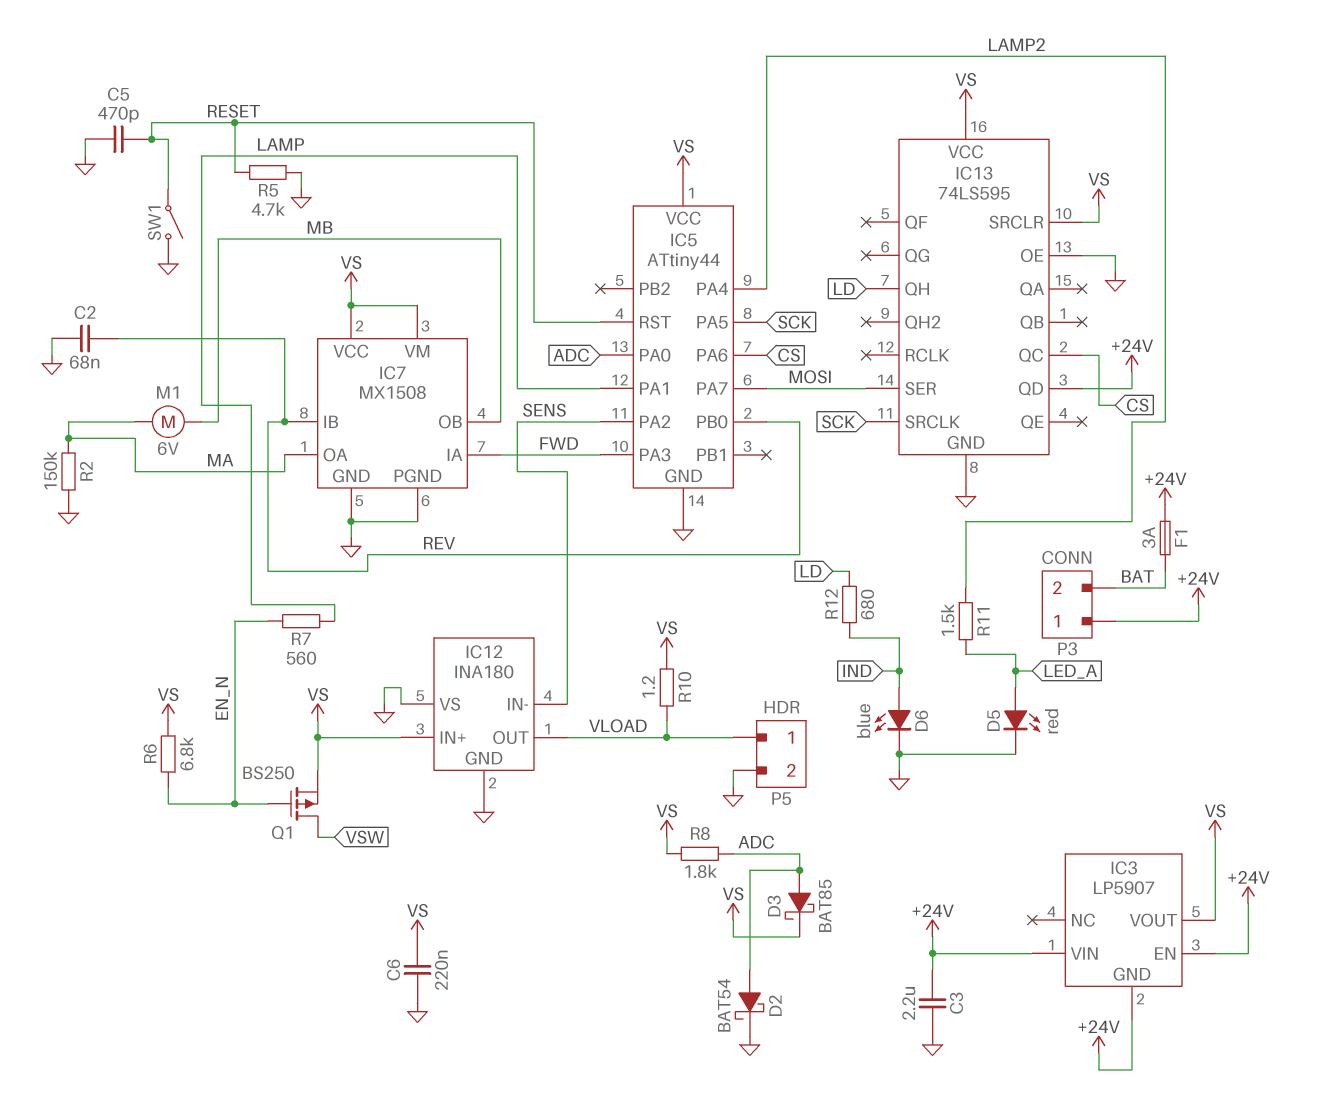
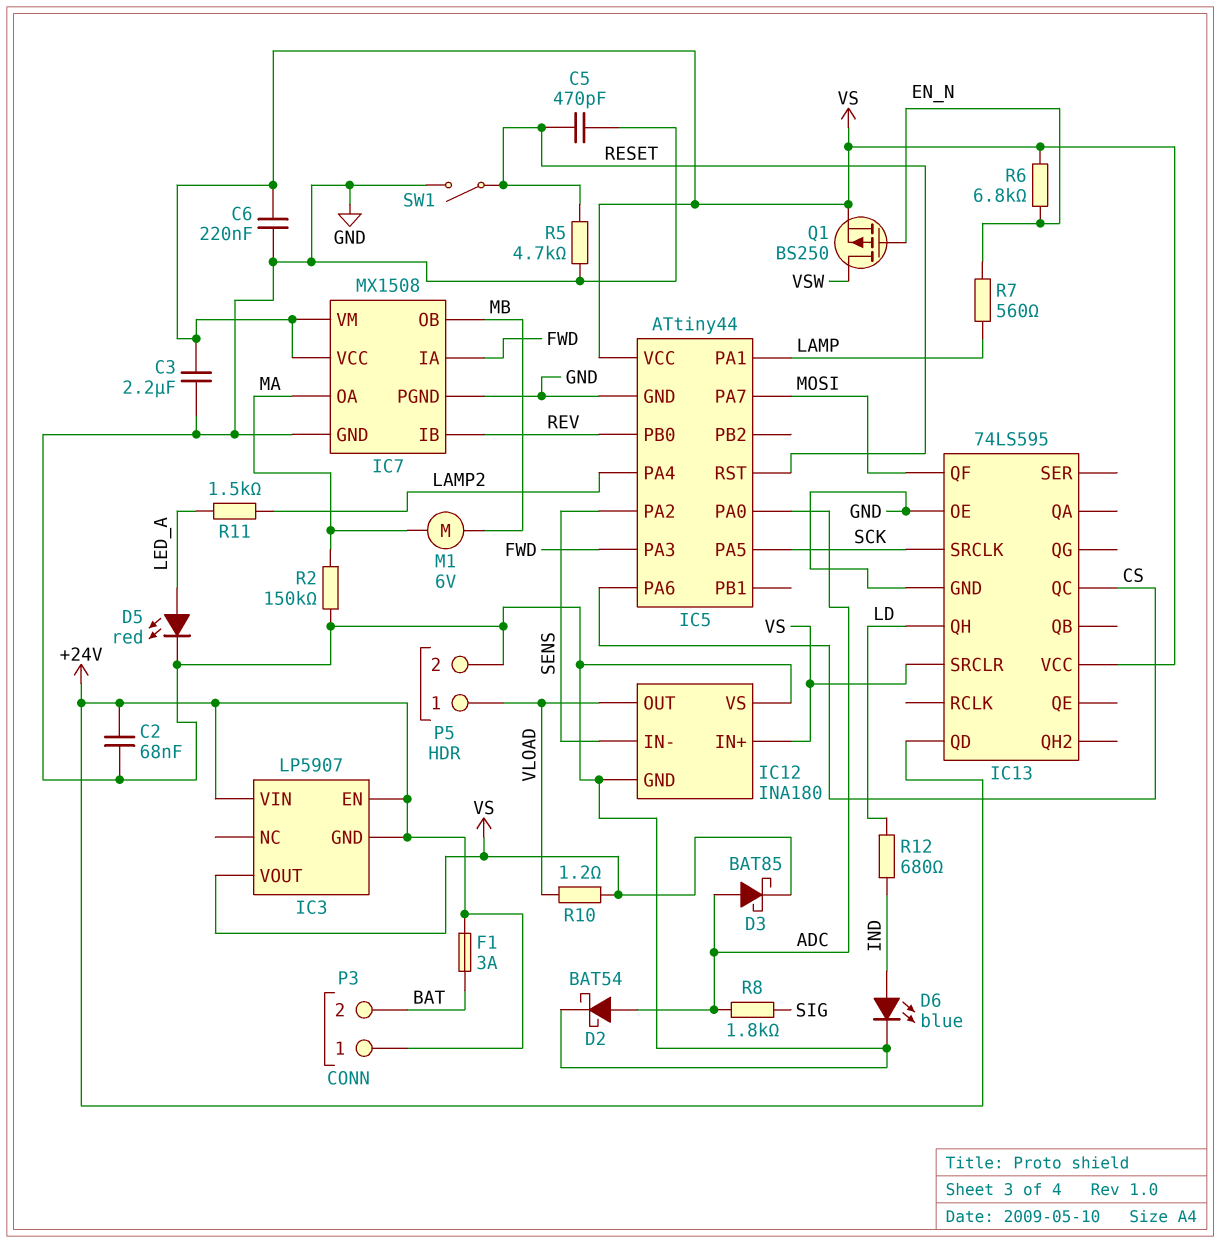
C2: 68nF (GND, REV) -> 68nF (+24V, GND)
C3: 2.2uF (+24V, GND) -> 2.2uF (GND, VS)
IC13 pin QF: none -> MOSI
IC13 pin SER: MOSI -> none
R8: 1.8k (ADC, VS) -> 1.8k (ADC, SIG)

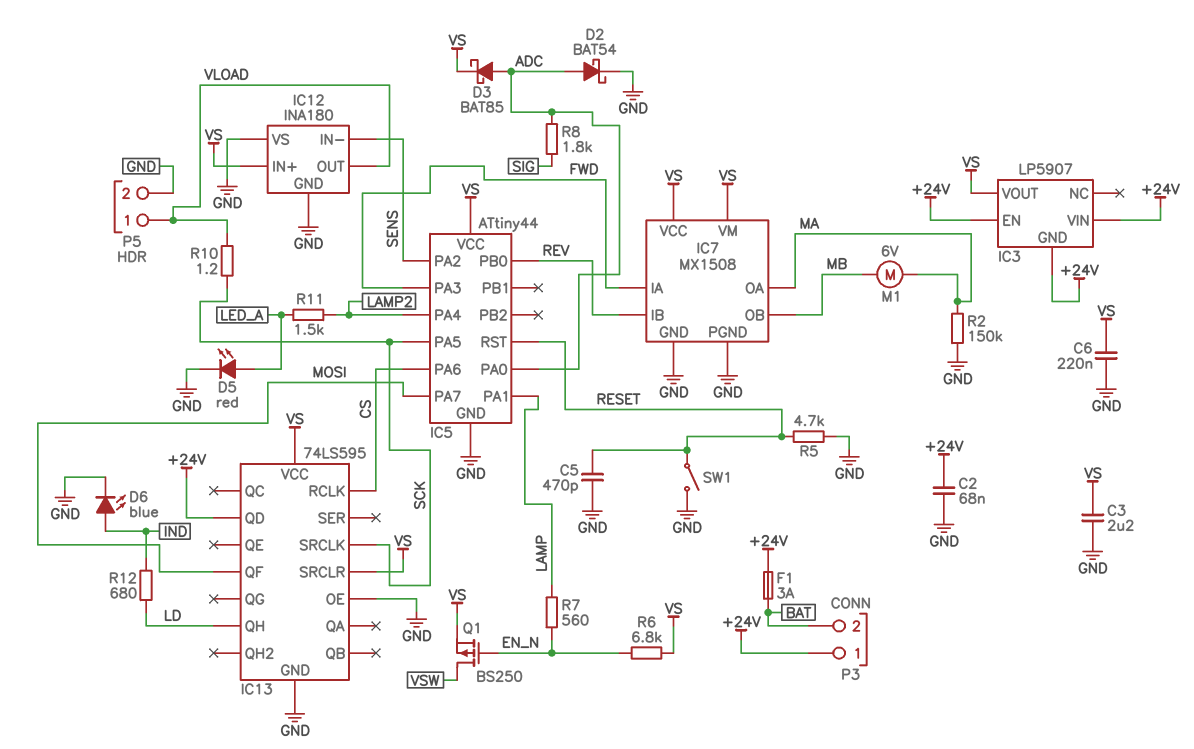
IC13 pin QC: CS -> none
IC13 pin RCLK: none -> CS
R10: 1.2 (VLOAD, VS) -> 1.2 (SCK, VLOAD)

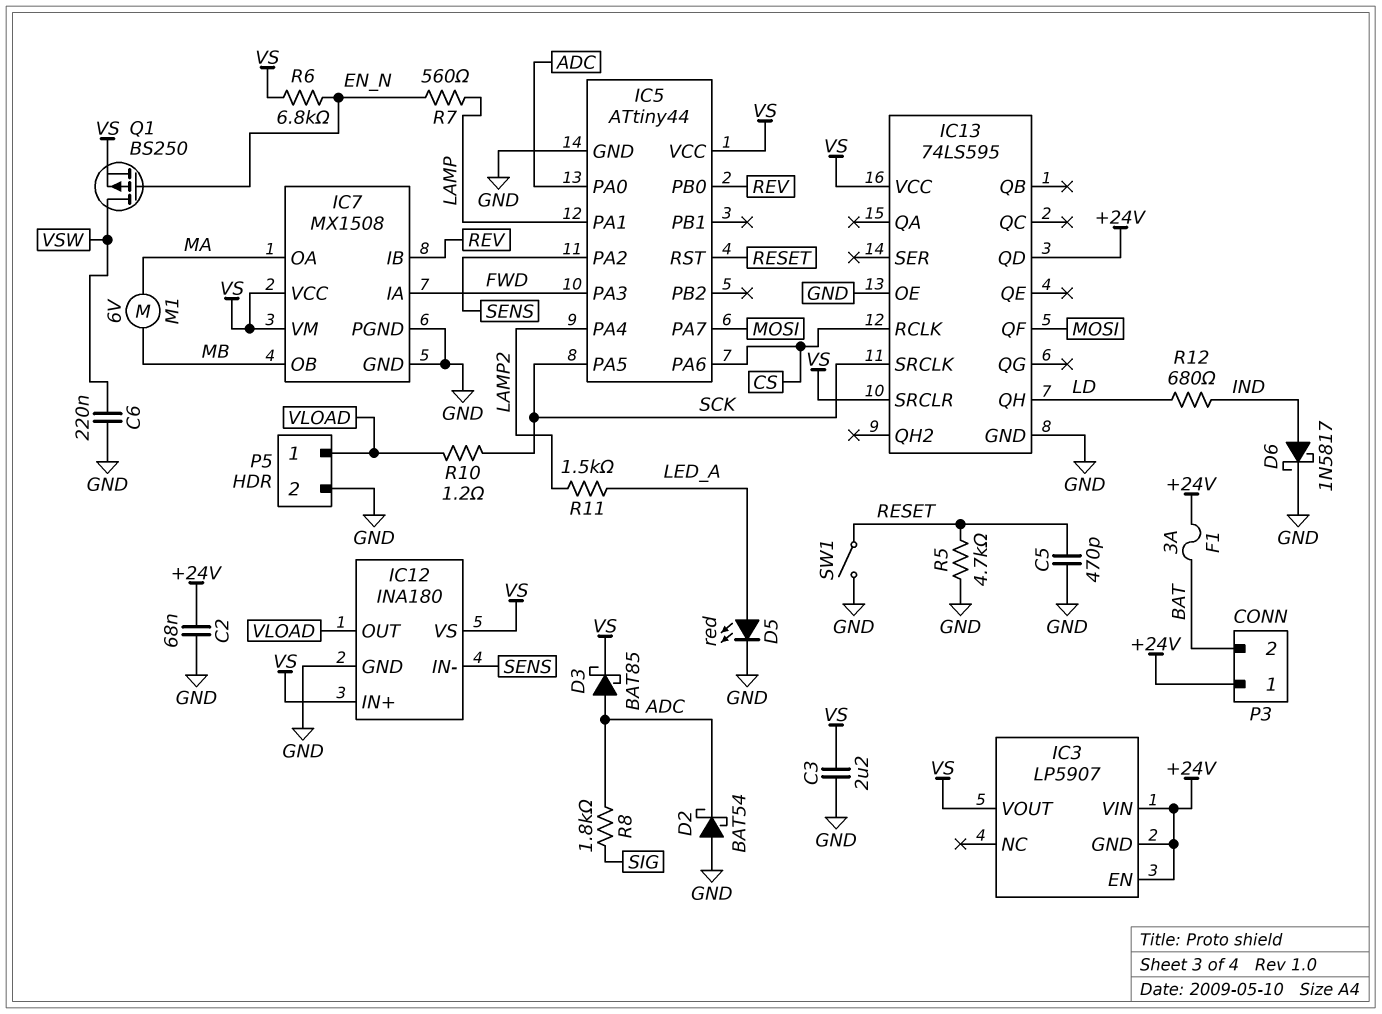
C6: 220nF (GND, VS) -> 220nF (GND, VSW)
D2: schottky BAT54 (A ADC, K GND) -> schottky BAT54 (A GND, K ADC)
D6: LED blue (A IND, K GND) -> schottky 1N5817 (A IND, K GND)
IC12 pin VS: GND -> VS
R2: 150k (GND, MA) -> none

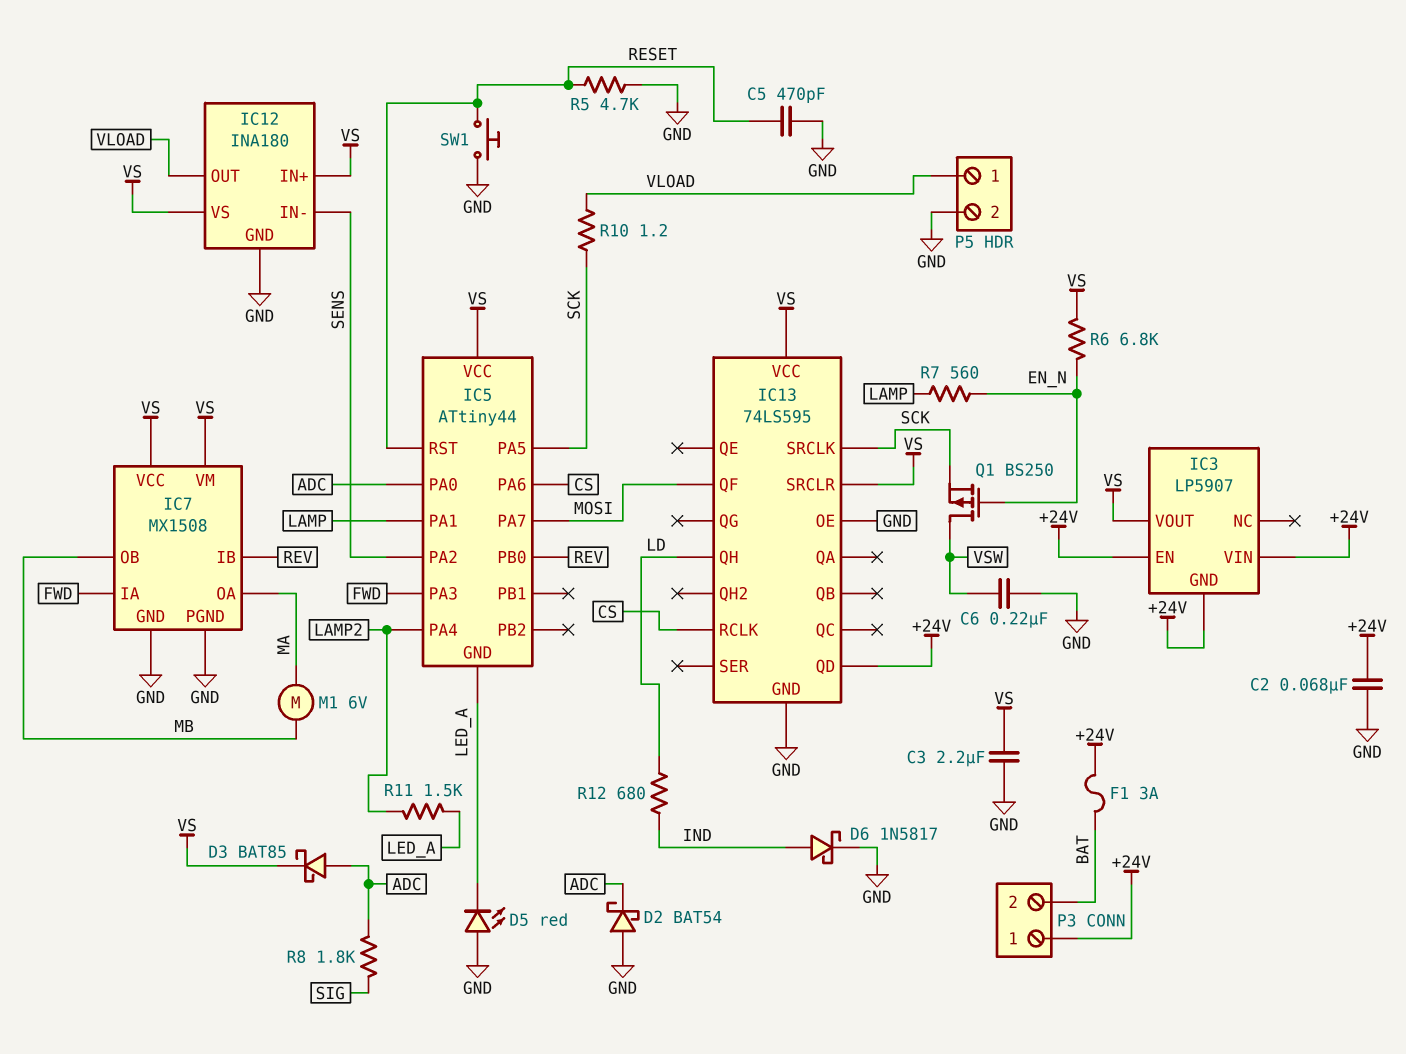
D5: LED red (A LED_A, K GND) -> LED red (A GND, K LED_A)
IC5 pin GND: GND -> LED_A
Q1: PMOS BS250 (G EN_N, D VSW, S VS) -> PMOS BS250 (G EN_N, D VSW, S SCK)
SW1: switch (GND, RESET) -> button (GND, RESET)

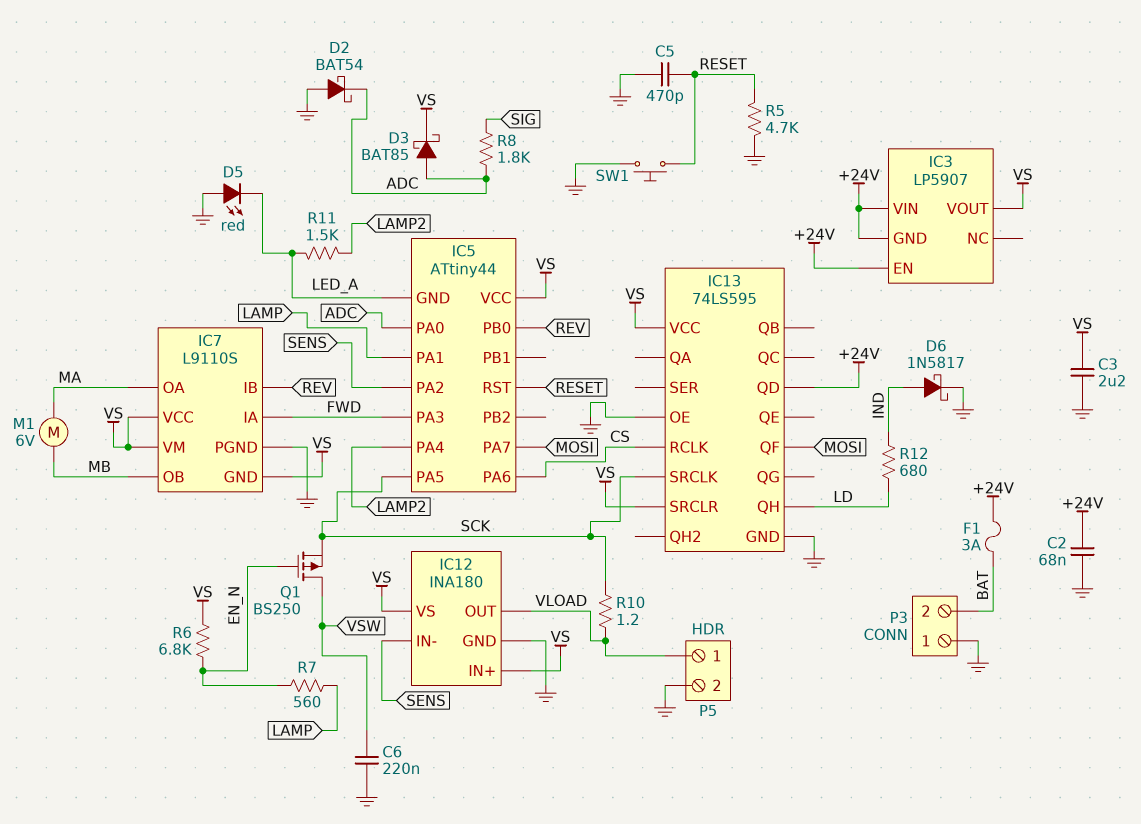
IC7: MX1508 -> L9110S
IC7 pin GND: GND -> VS
P3 pin 1: +24V -> GND

